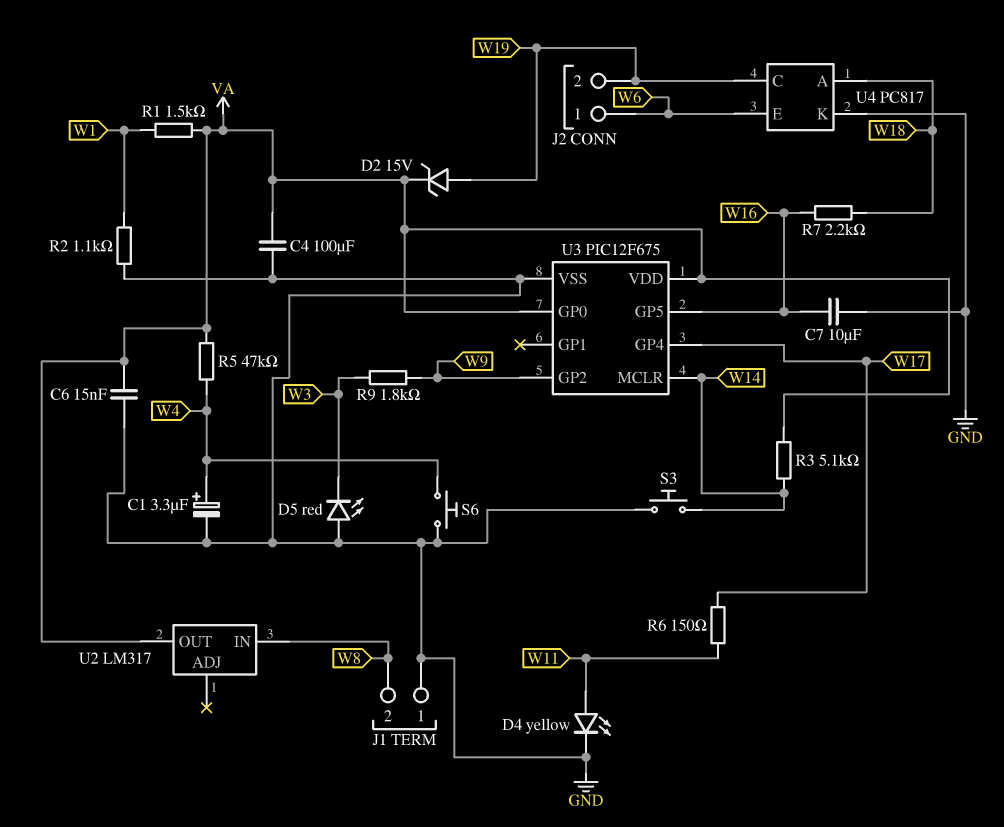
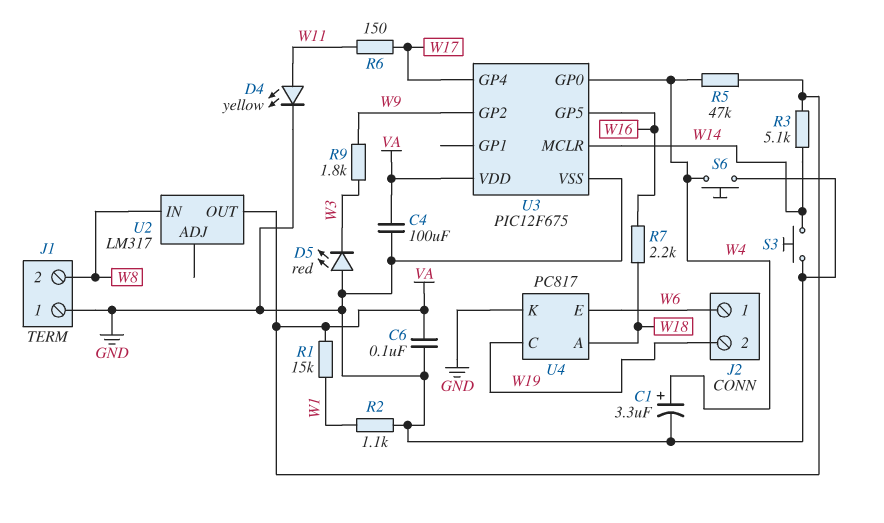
C6: 15nF (GND, VA) -> 100nF (GND, VA)
C7: 10uF (GND, W16) -> none
D2: zener 15V (A W19, K VA) -> none
R1: 1.5k (VA, W1) -> 15k (VA, W1)
U3 pin GP0: VA -> W4

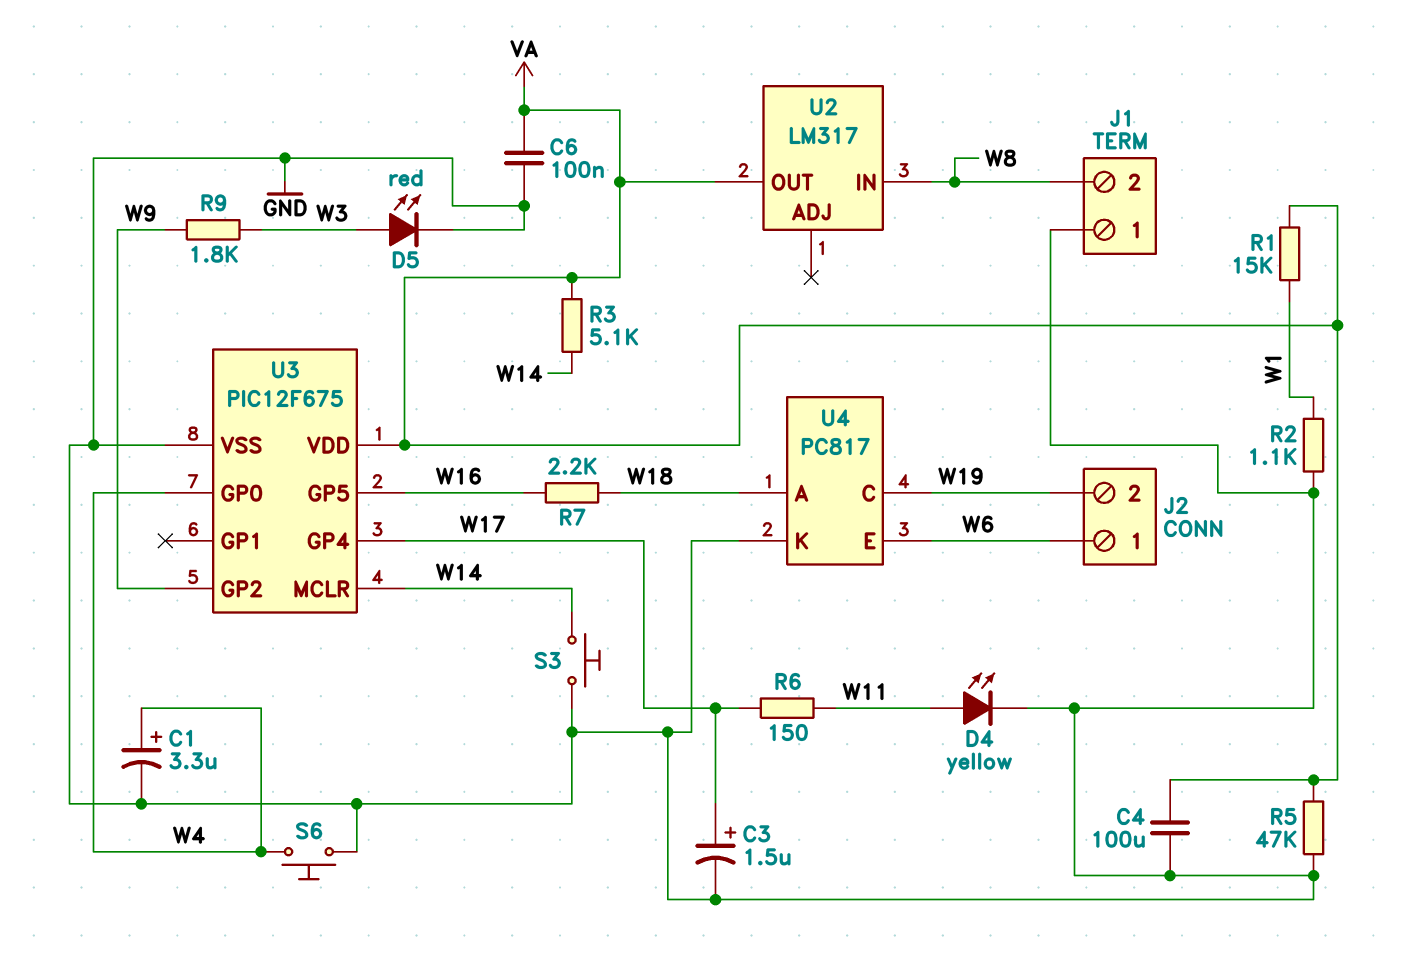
C3: none -> 1.5uF (plus W17, minus GND)
D5: LED red (A GND, K W3) -> LED red (A W3, K GND)
R5: 47k (VA, W4) -> 47k (GND, VA)

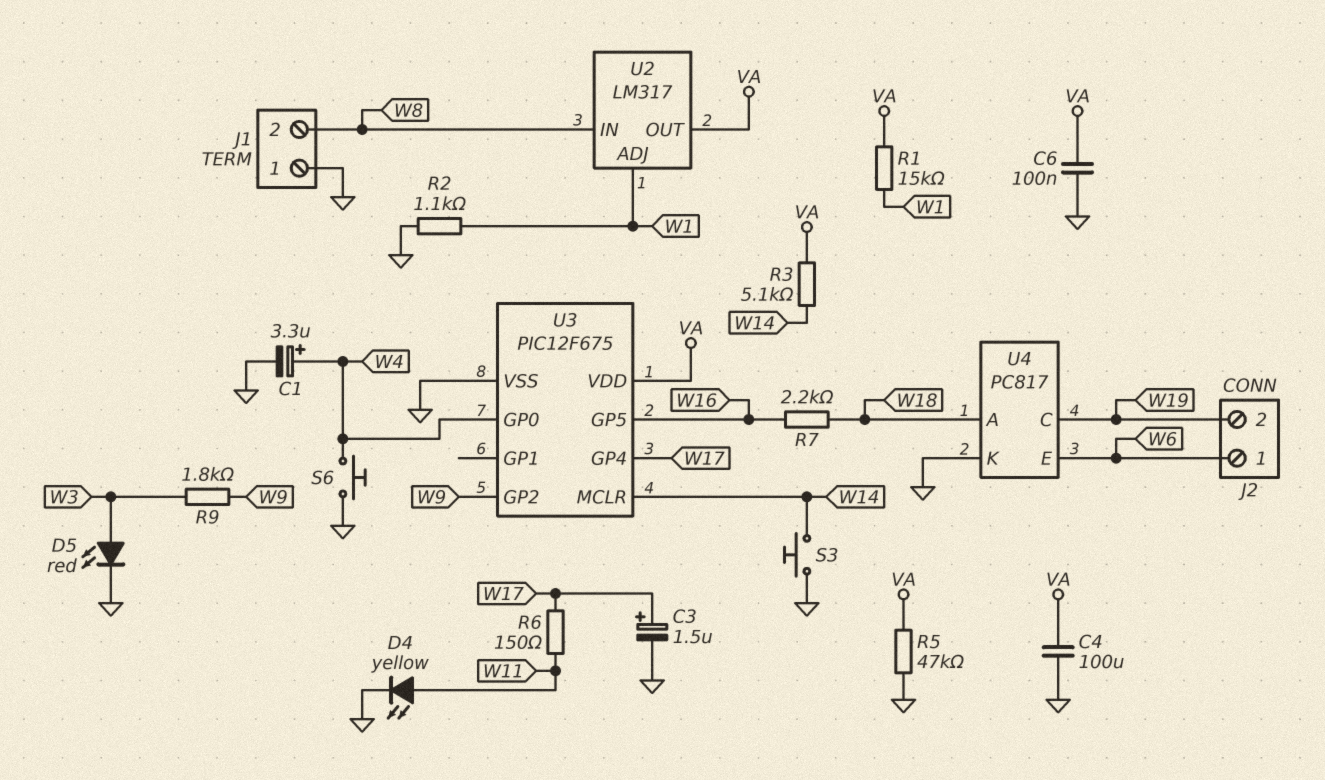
U2 pin ADJ: none -> W1

